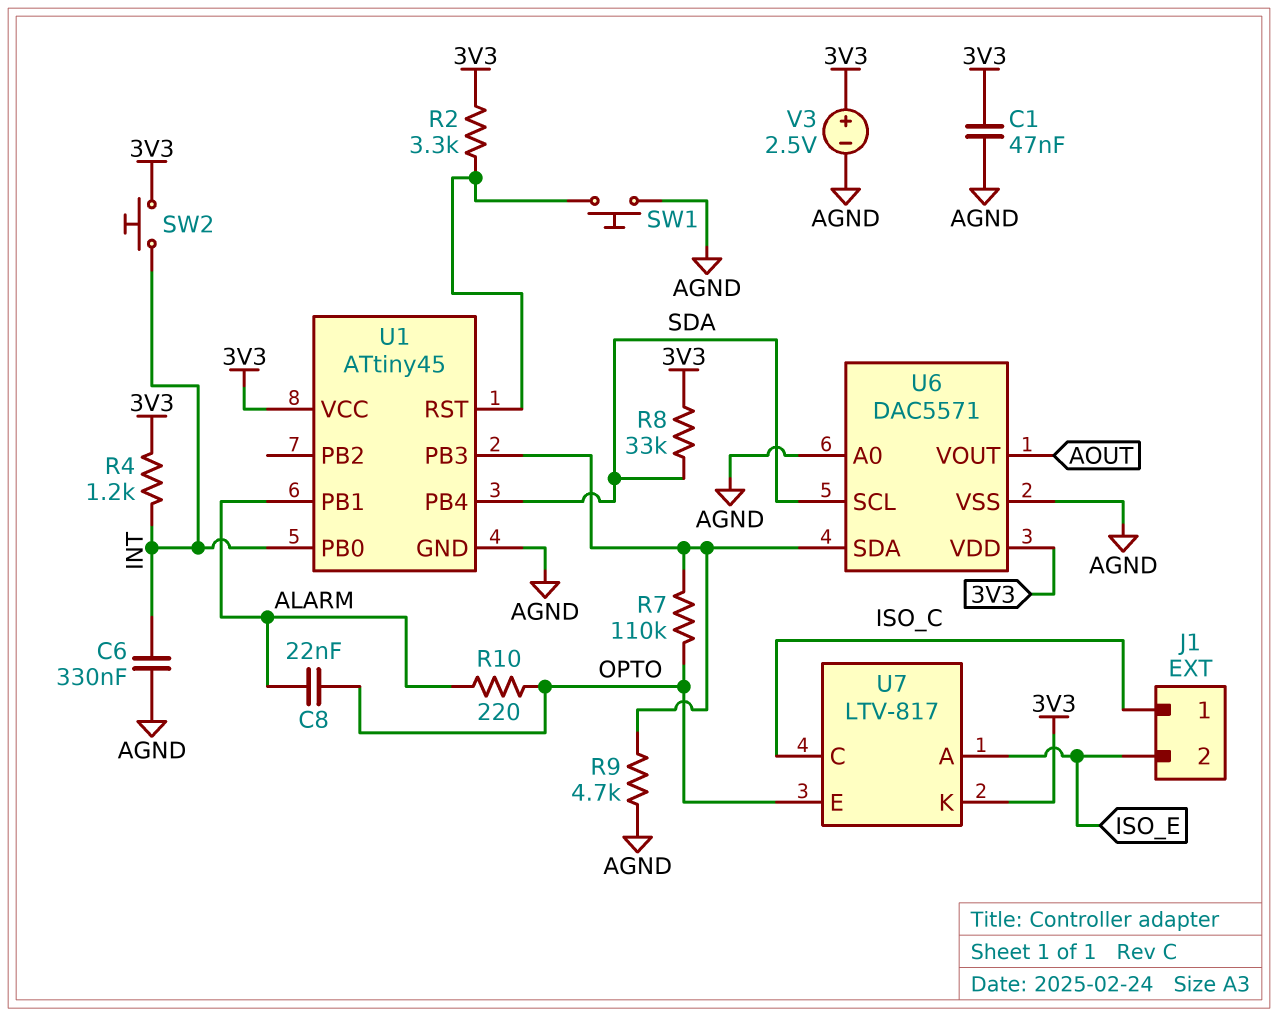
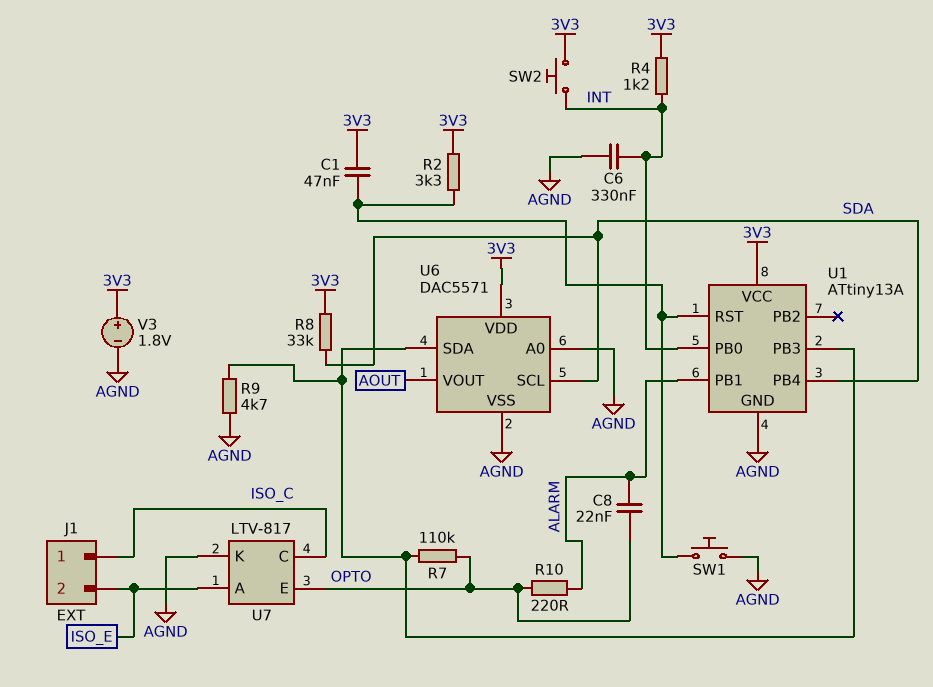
C1: 47nF (3V3, AGND) -> 47nF (3V3, U1/RST)
U1: ATtiny45 -> ATtiny13A
U7 pin K: 3V3 -> AGND
V3: 2.5V (plus 3V3, minus AGND) -> 1.8V (plus 3V3, minus AGND)

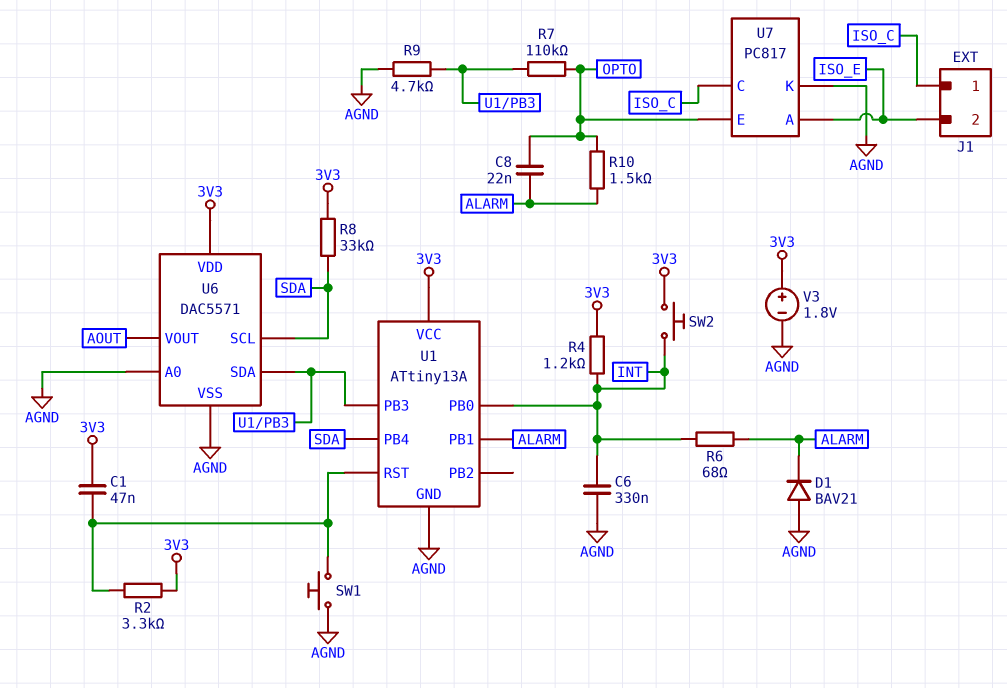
D1: none -> diode BAV21 (A AGND, K ALARM)
R6: none -> 68 (ALARM, INT)
R10: 220 (ALARM, OPTO) -> 1.5k (ALARM, OPTO)
U7: LTV-817 -> PC817

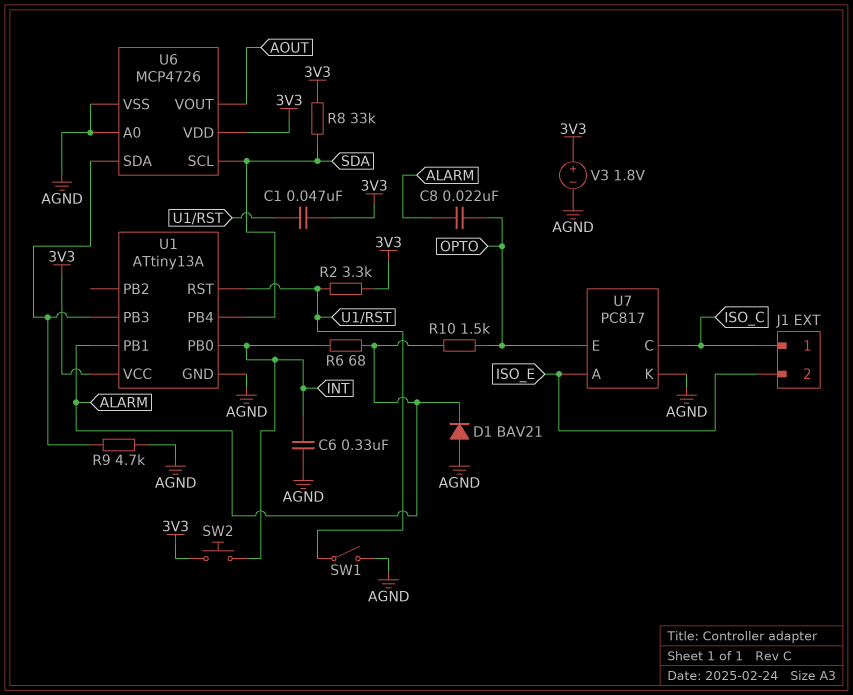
R4: 1.2k (3V3, INT) -> none
R7: 110k (OPTO, U1/PB3) -> none
SW1: button (AGND, U1/RST) -> switch (AGND, U1/RST)
U6: DAC5571 -> MCP4726

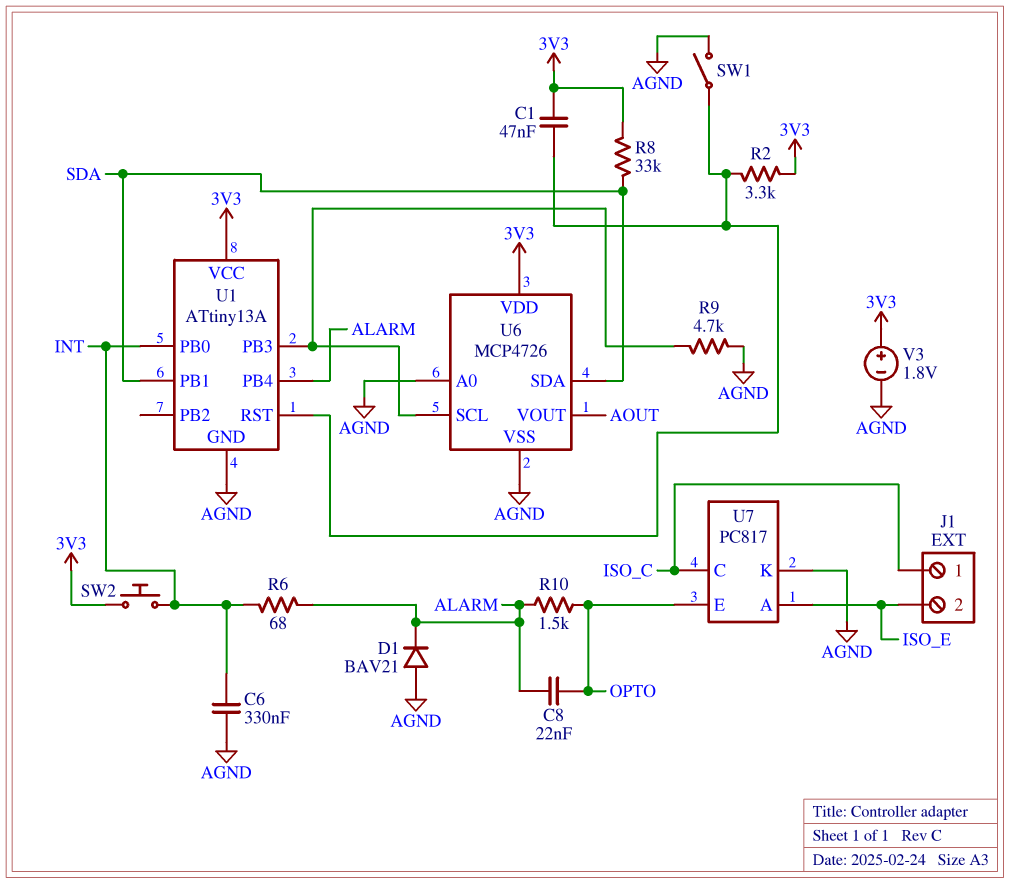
U1 pin PB1: ALARM -> SDA
U1 pin PB4: SDA -> ALARM
U6 pin SCL: SDA -> U1/PB3
U6 pin SDA: U1/PB3 -> SDA

